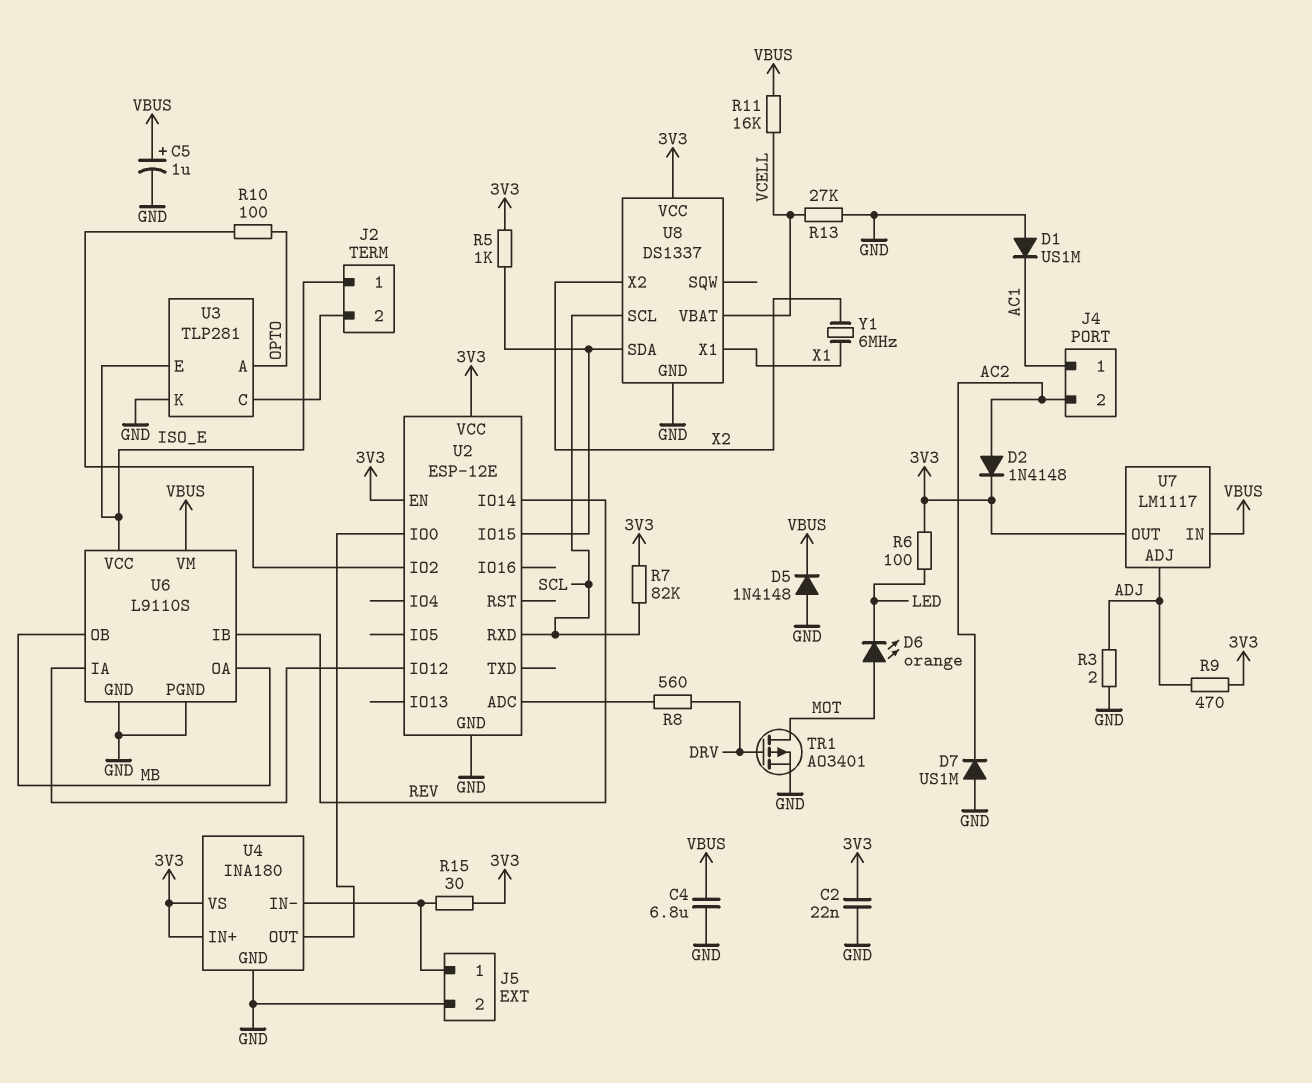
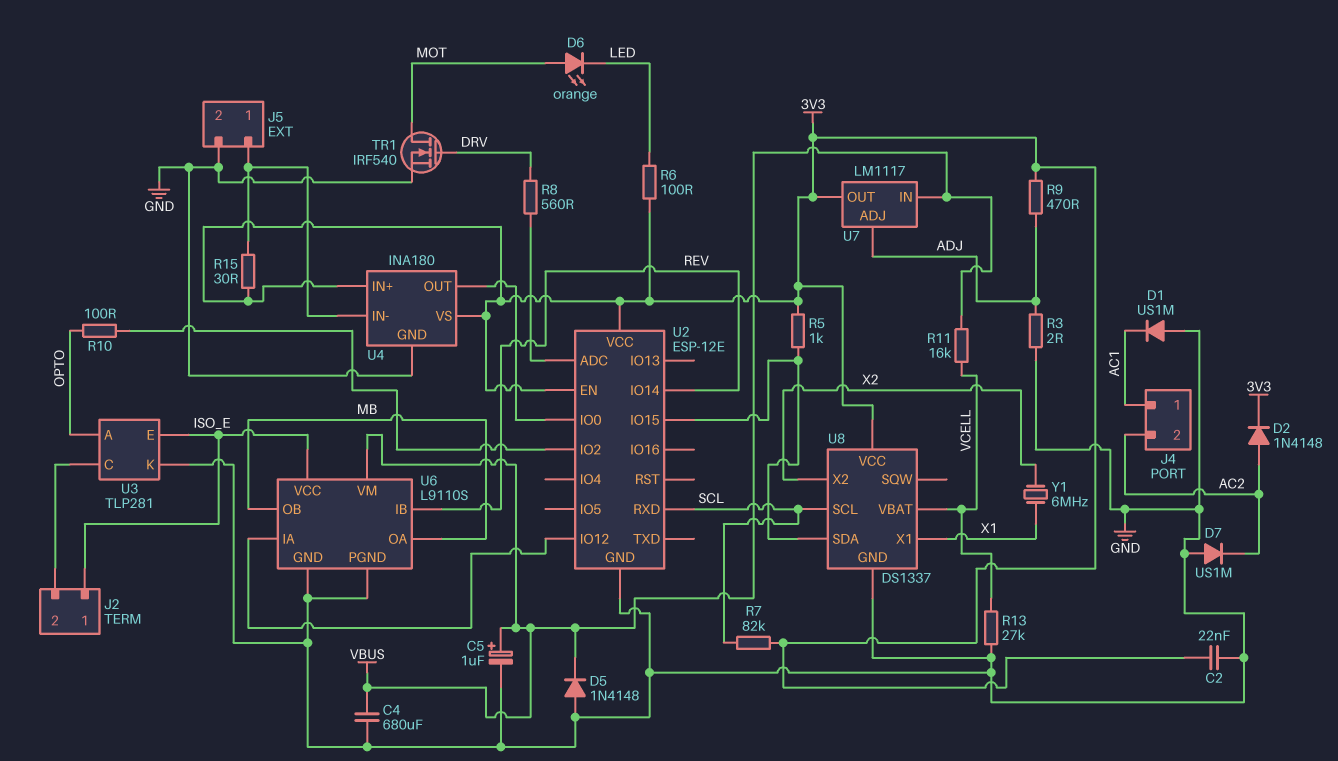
C4: 6.8uF (GND, VBUS) -> 680uF (GND, VBUS)
TR1: PMOS AO3401 (G DRV, D MOT, S GND) -> NMOS IRF540 (G DRV, D MOT, S GND)

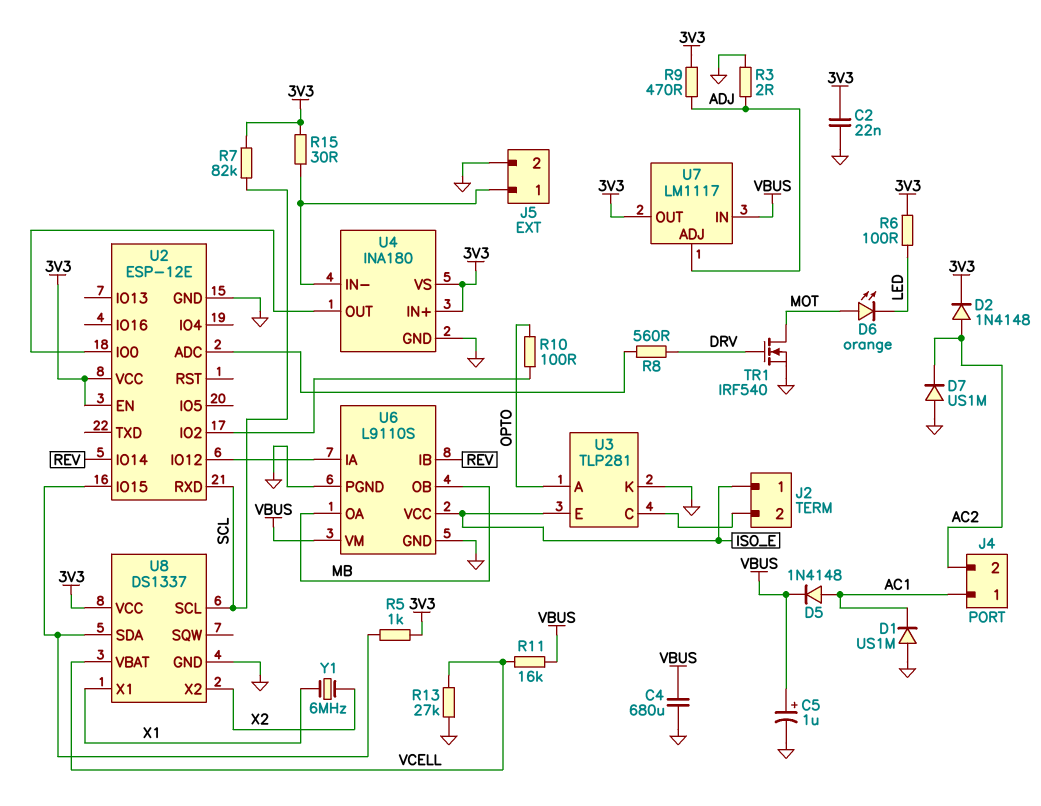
D5: diode 1N4148 (A GND, K VBUS) -> diode 1N4148 (A AC1, K VBUS)

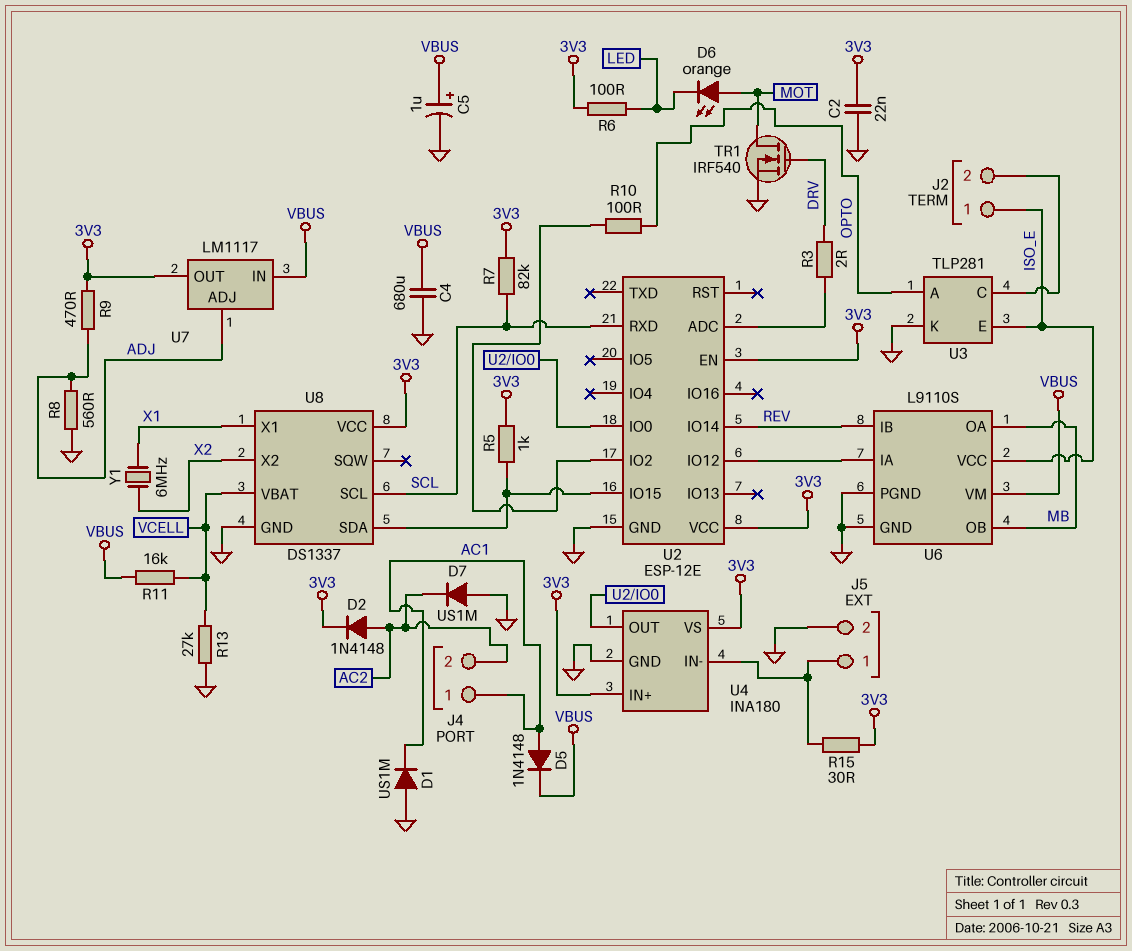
R3: 2 (ADJ, GND) -> 2 (DRV, U2/ADC)
R8: 560 (DRV, U2/ADC) -> 560 (ADJ, GND)

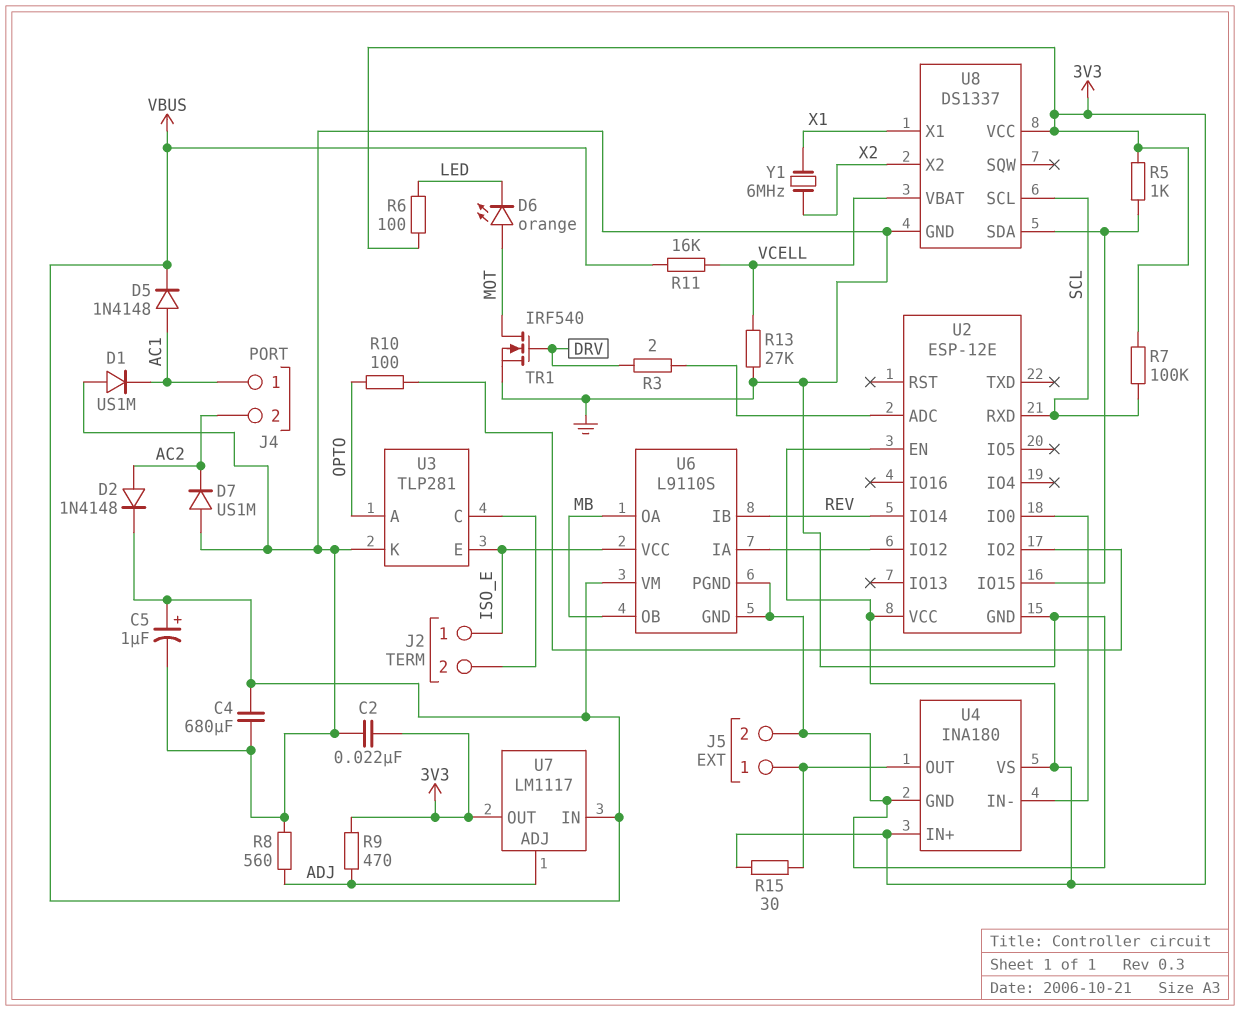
D2: diode 1N4148 (A AC2, K 3V3) -> diode 1N4148 (A AC2, K VBUS)
R7: 82k (3V3, SCL) -> 100k (3V3, SCL)
U4 pin IN-: J5/1 -> U2/IO0
U4 pin OUT: U2/IO0 -> J5/1

